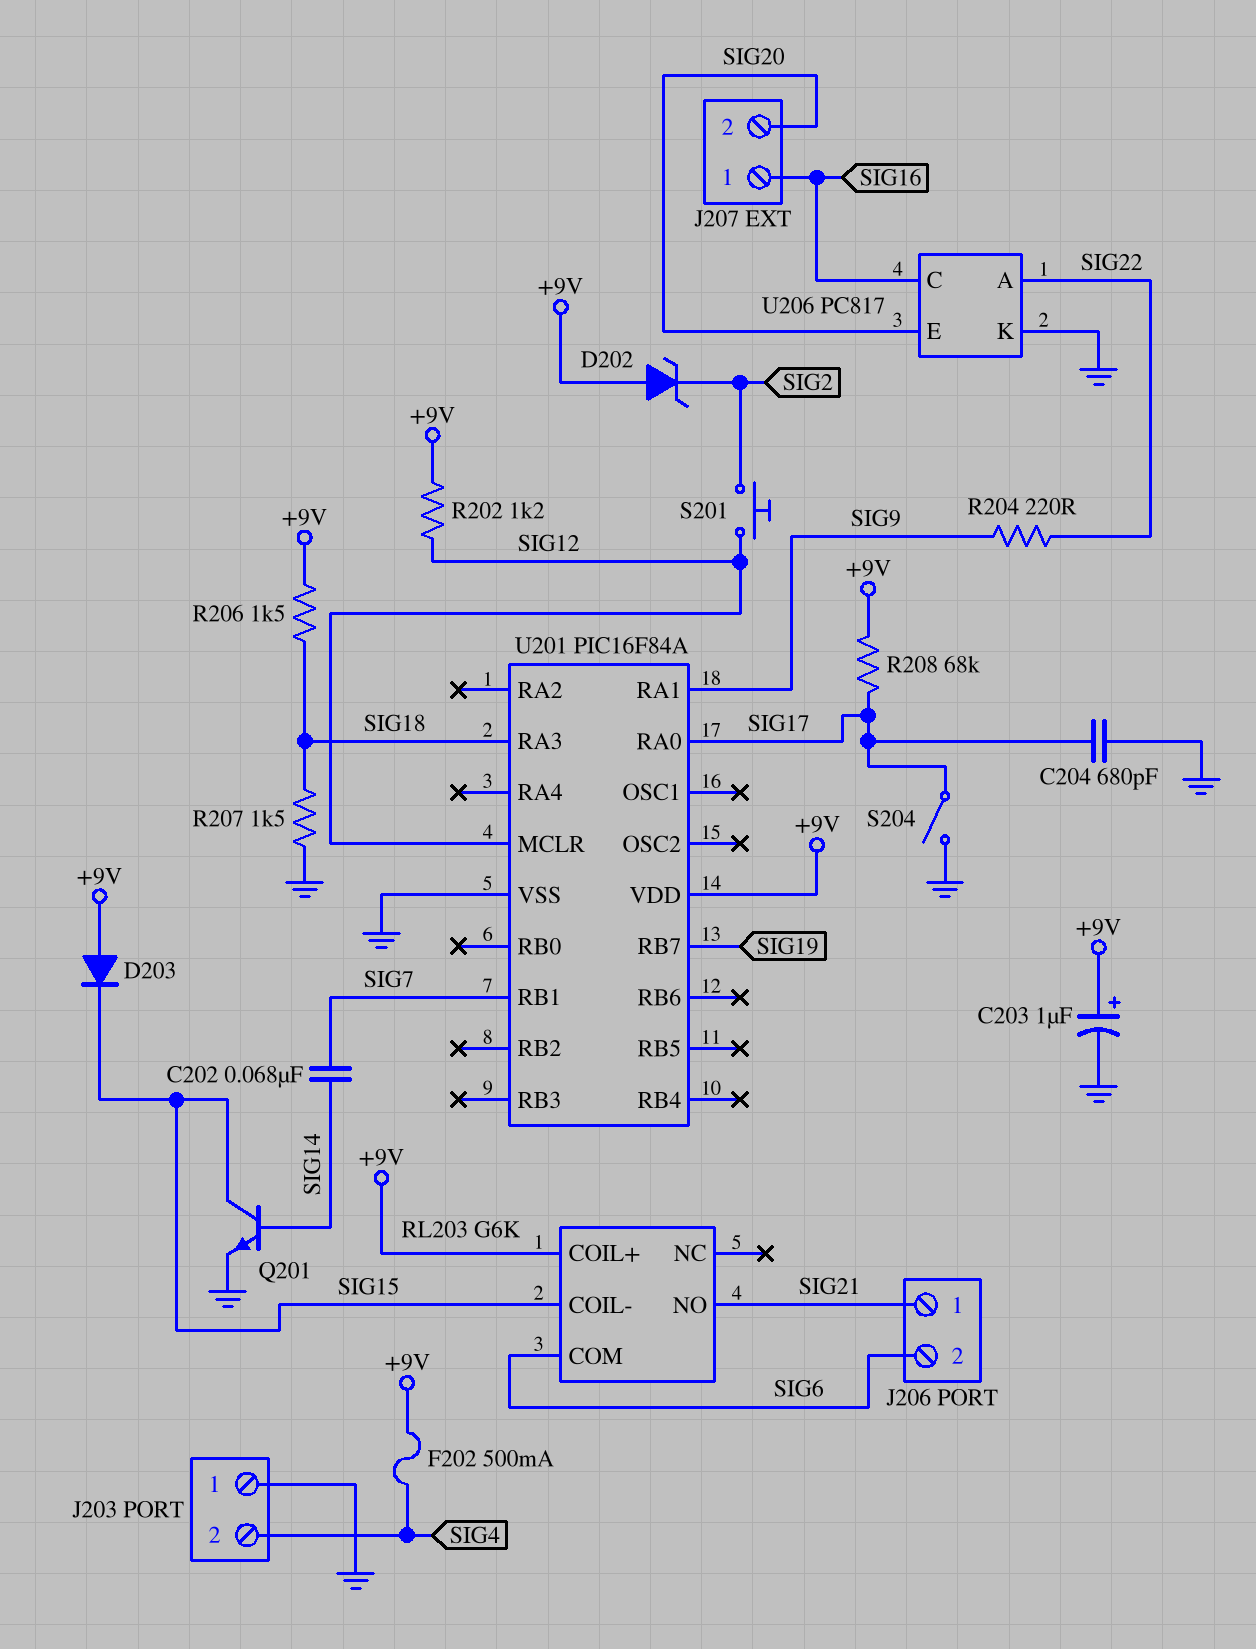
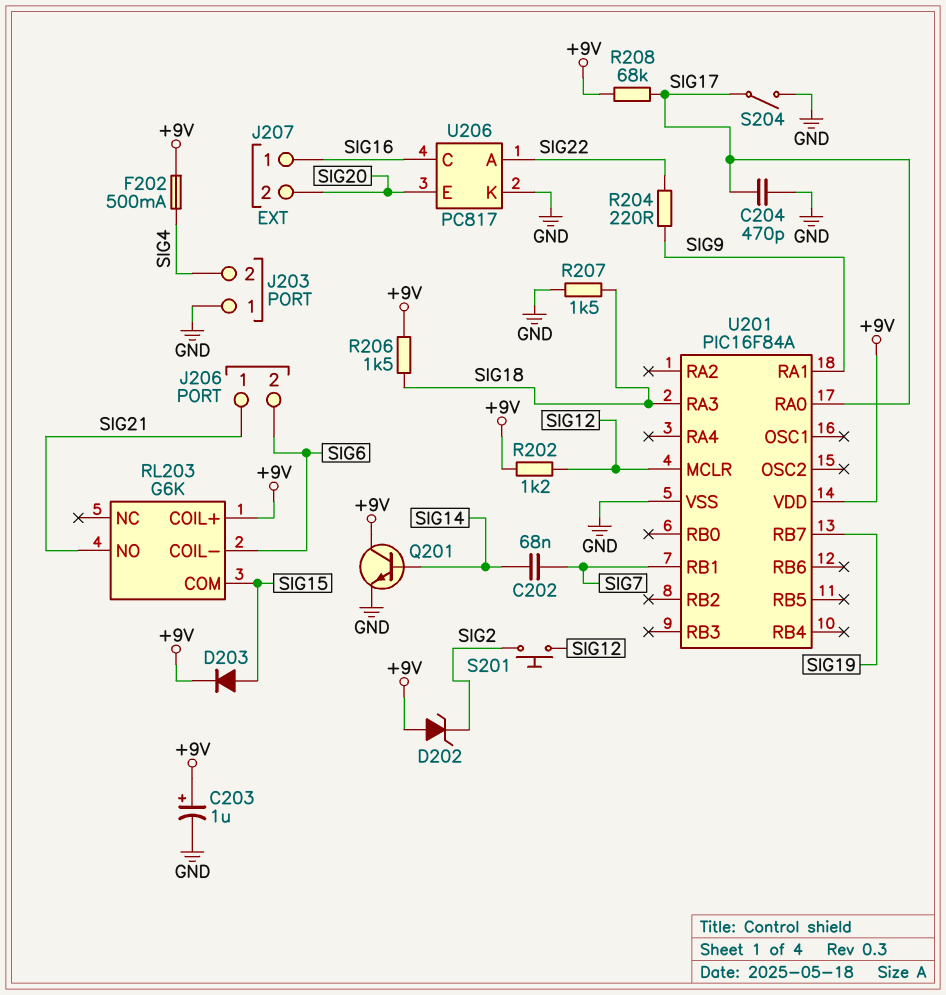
C204: 680pF (GND, SIG17) -> 470pF (GND, SIG17)
D203: diode (A +9V, K SIG15) -> diode (A SIG15, K +9V)
Q201: NPN (B SIG14, C SIG15, E GND) -> NPN (B SIG14, C +9V, E GND)
RL203 pin COIL-: SIG15 -> SIG6
RL203 pin COM: SIG6 -> SIG15

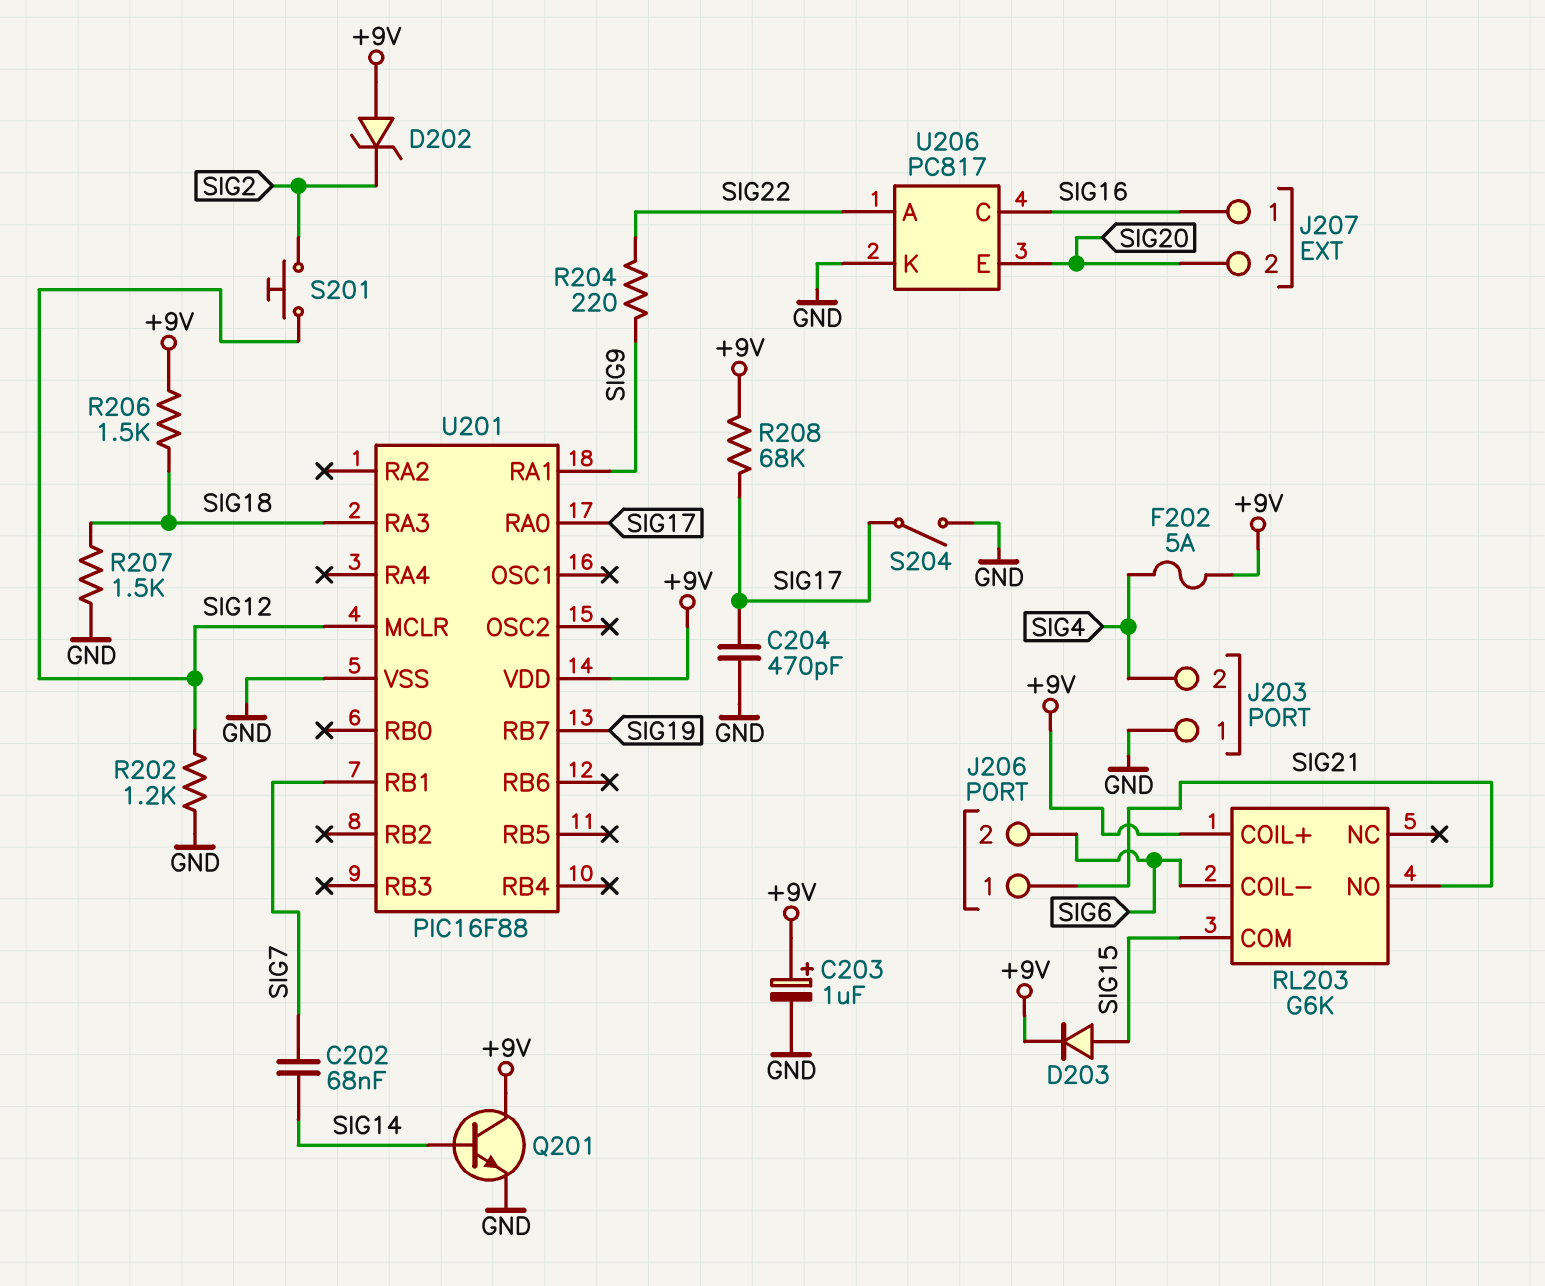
F202: 500mA (+9V, SIG4) -> 5A (+9V, SIG4)
R202: 1.2k (+9V, SIG12) -> 1.2k (GND, SIG12)
U201: PIC16F84A -> PIC16F88

